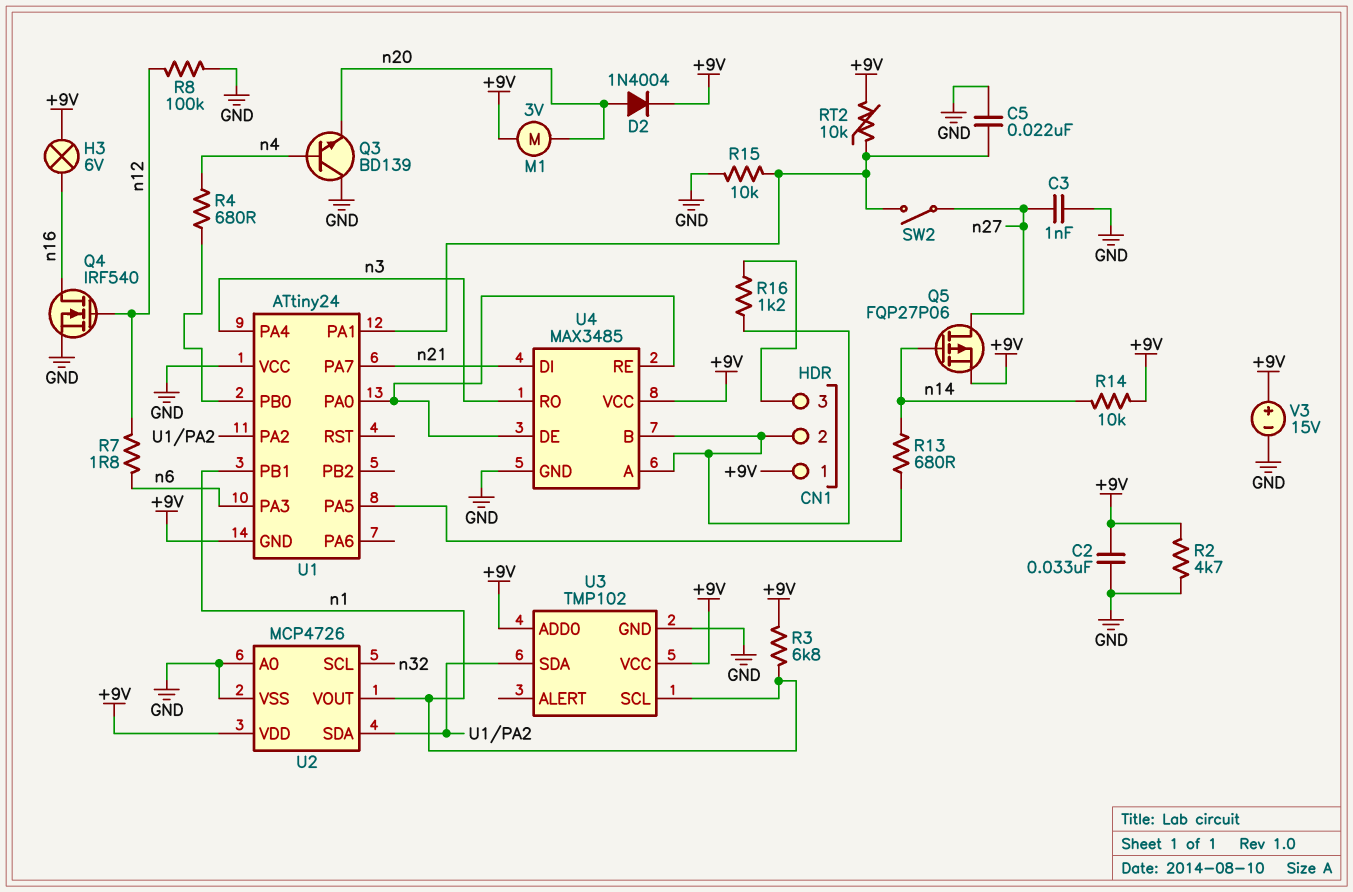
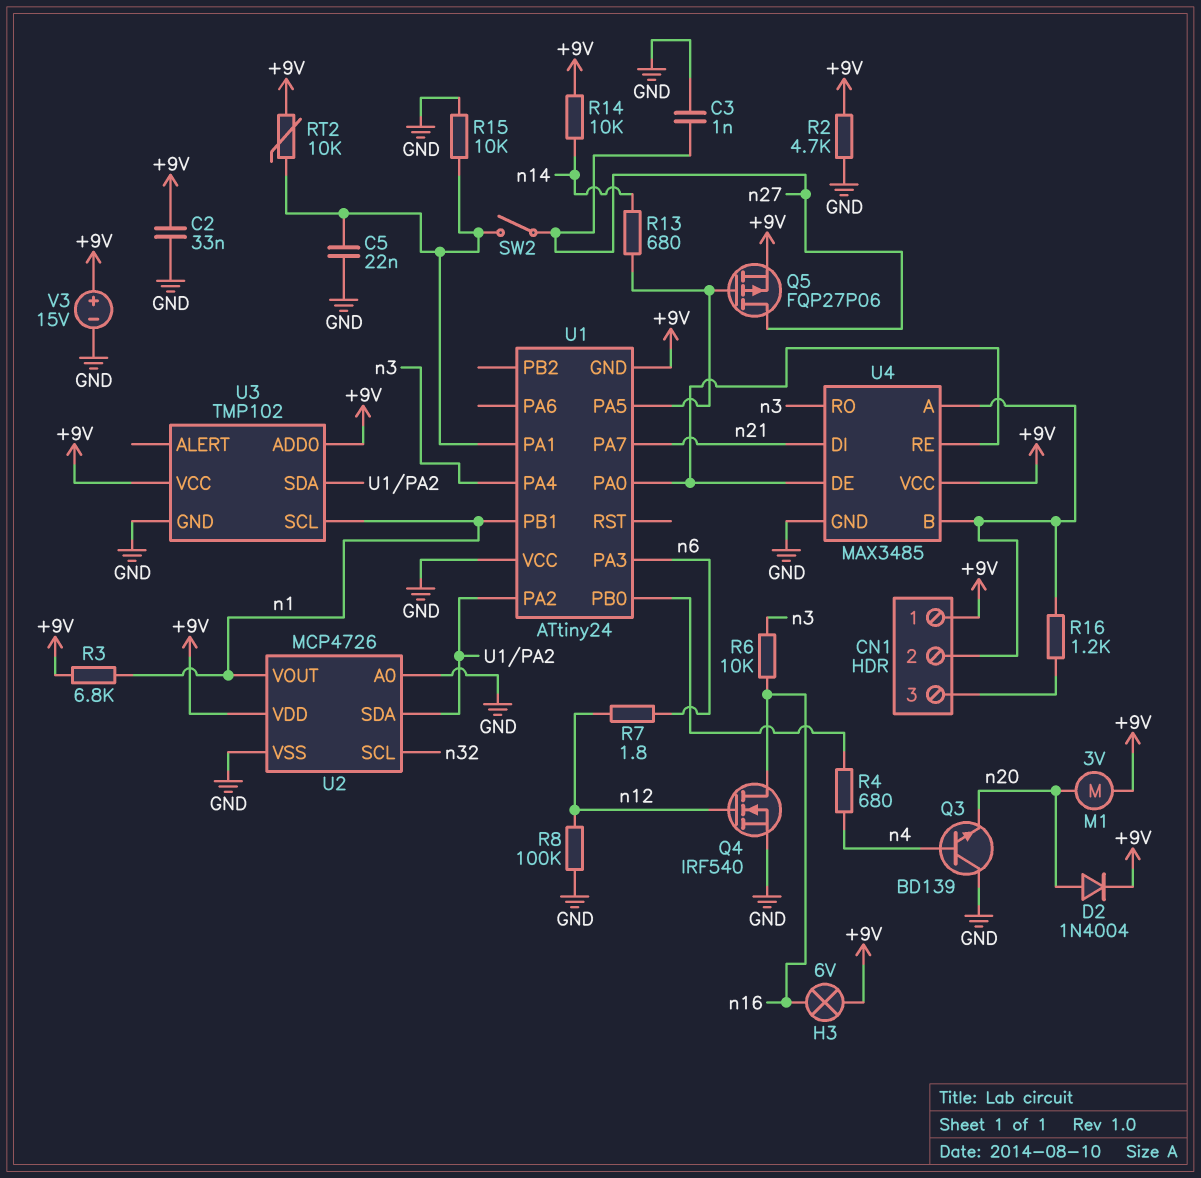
Q5: PMOS FQP27P06 (G n14, D n27, S +9V) -> PMOS FQP27P06 (G U1/PA5, D n27, S +9V)
R6: none -> 10k (n3, n16)

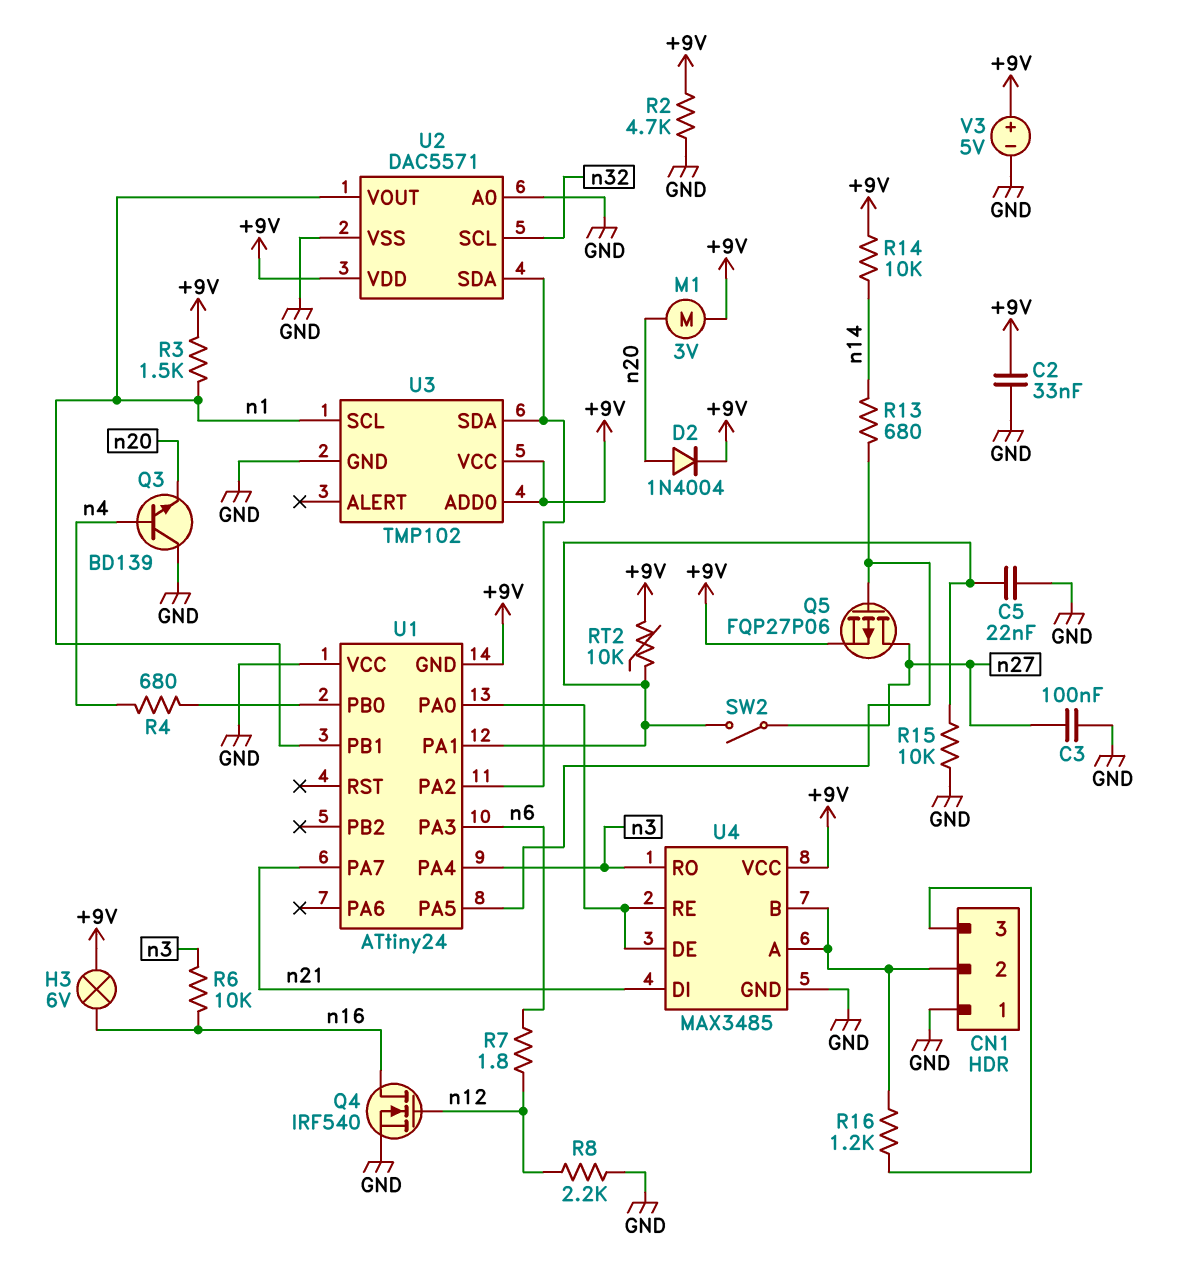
C3: 1nF (GND, n27) -> 100nF (GND, n27)
CN1 pin 1: +9V -> GND
R3: 6.8k (+9V, n1) -> 1.5k (+9V, n1)
R8: 100k (GND, n12) -> 2.2k (GND, n12)
U2: MCP4726 -> DAC5571
V3: 15V (plus +9V, minus GND) -> 5V (plus +9V, minus GND)

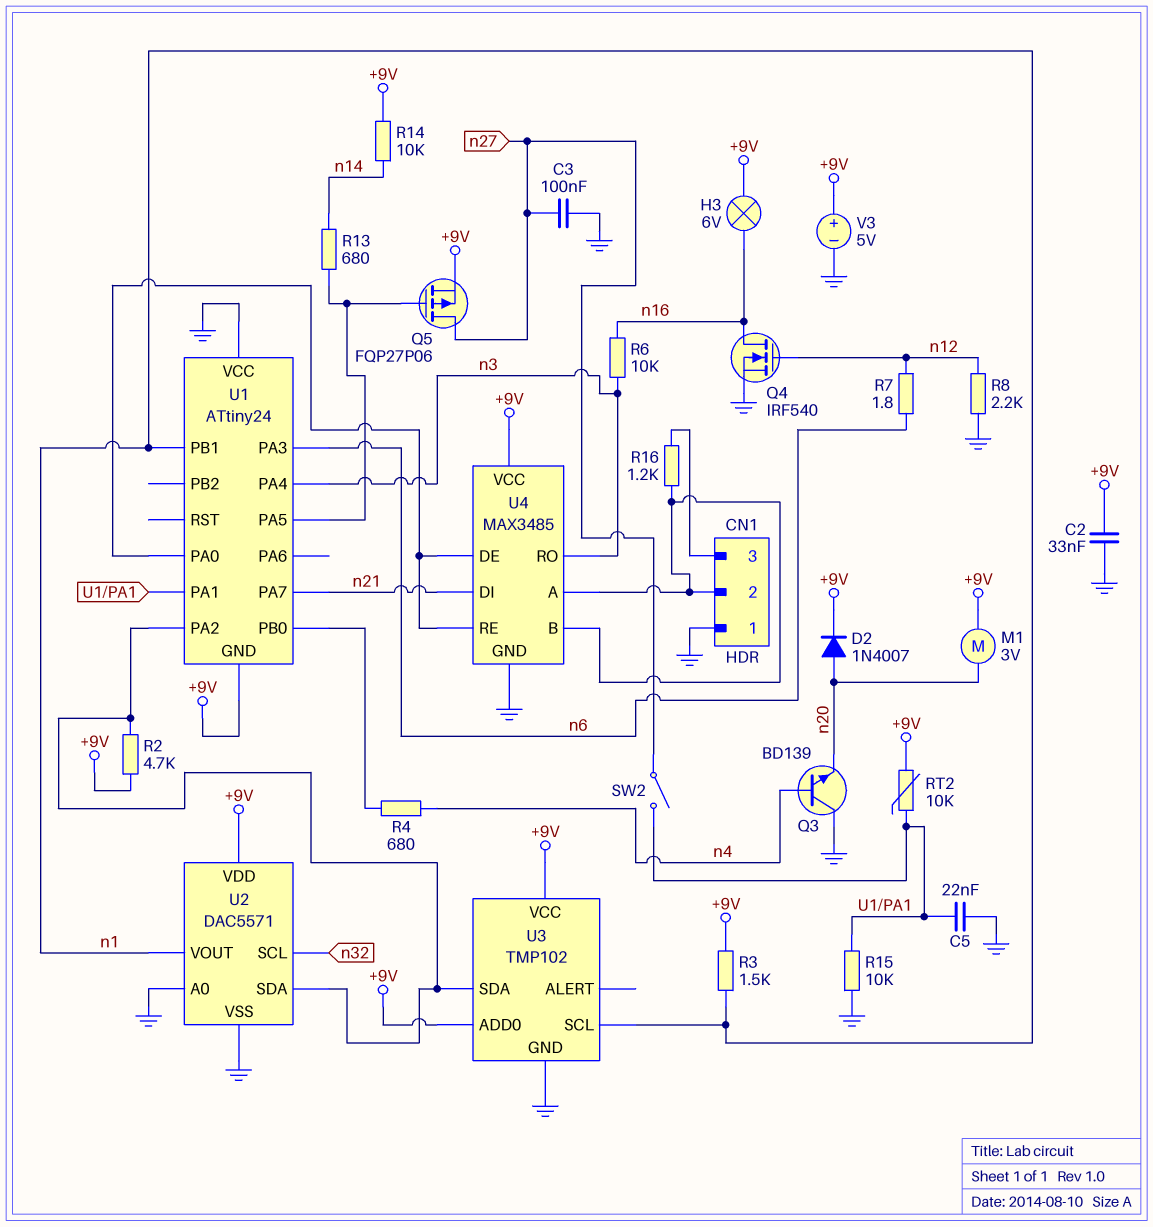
D2: diode 1N4004 (A n20, K +9V) -> diode 1N4007 (A n20, K +9V)
R2: 4.7k (+9V, GND) -> 4.7k (+9V, U1/PA2)

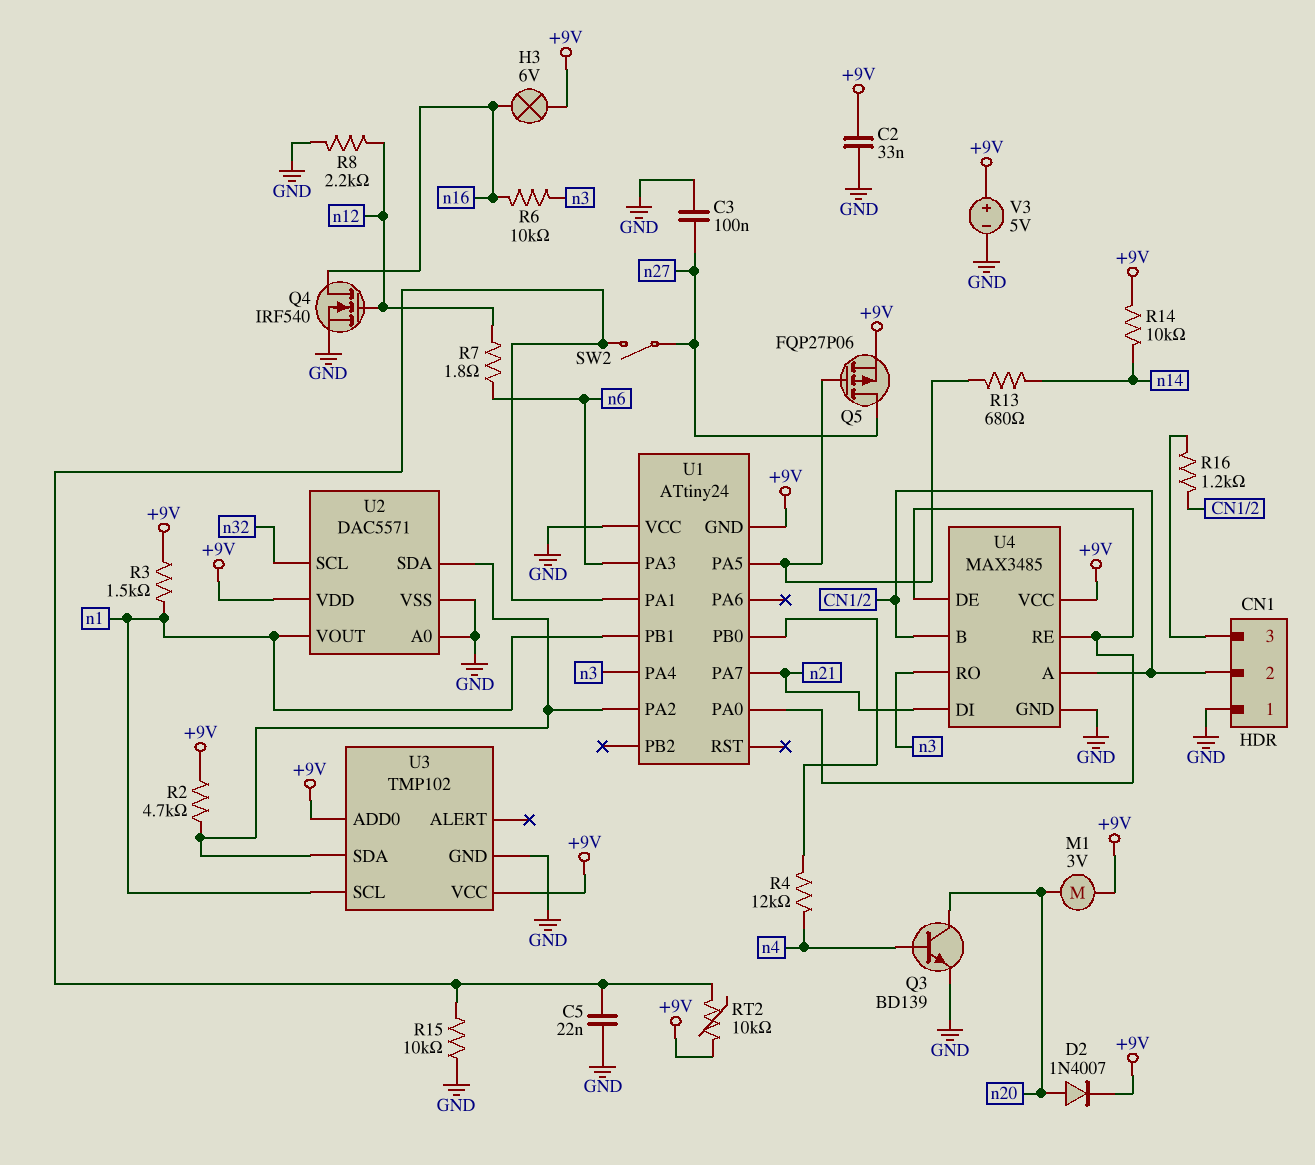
Q3: NPN BD139 (B n4, C GND, E n20) -> NPN BD139 (B n4, C n20, E GND)
R4: 680 (U1/PB0, n4) -> 12k (U1/PB0, n4)

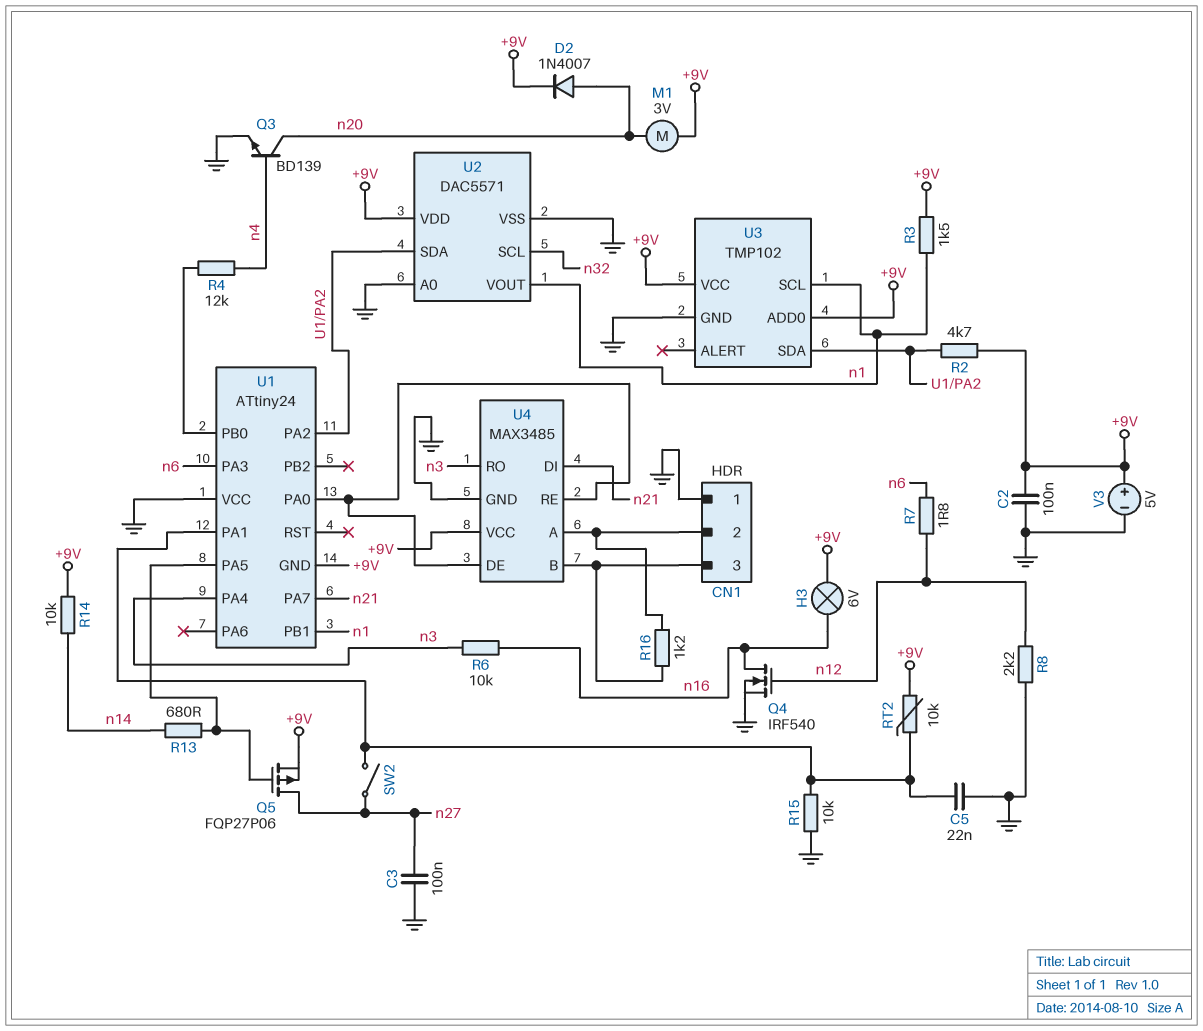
C2: 33nF (+9V, GND) -> 100nF (+9V, GND)
U4 pin B: CN1/2 -> CN1/3

